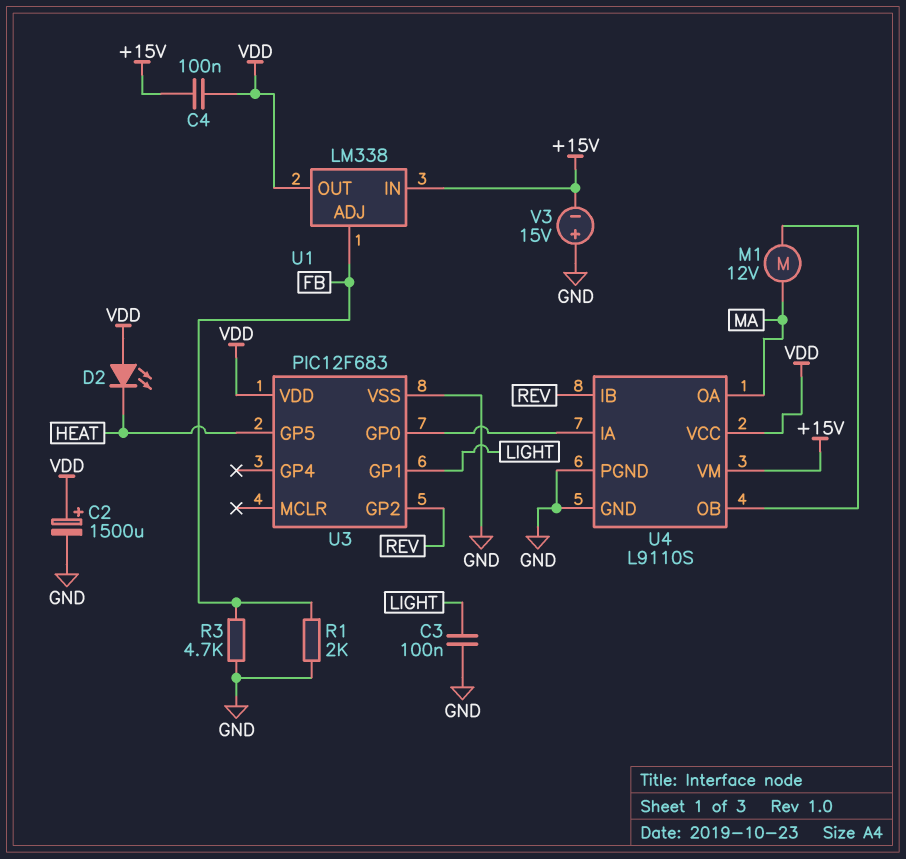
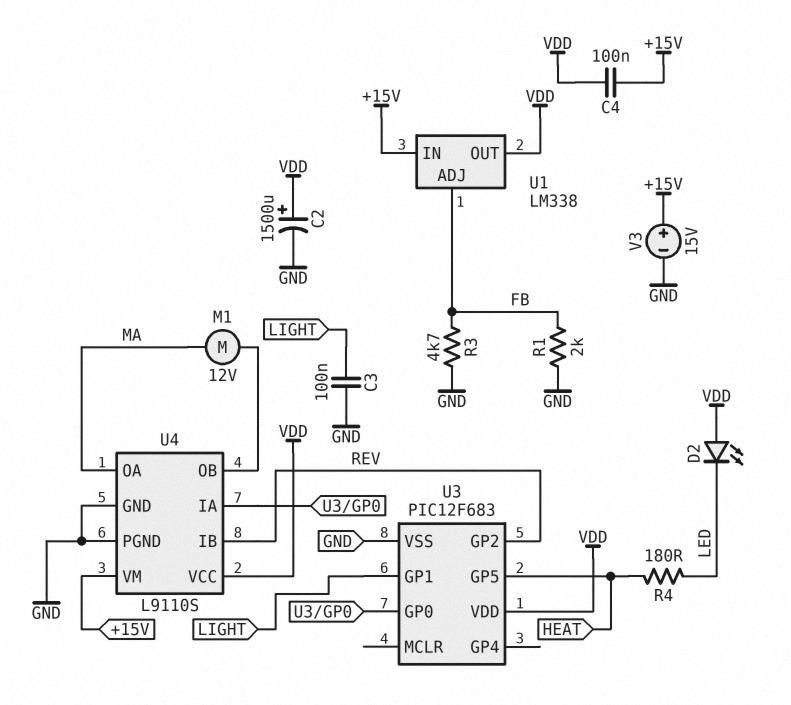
D2: LED (A VDD, K HEAT) -> LED (A VDD, K LED)
R4: none -> 180 (HEAT, LED)
V3: 15V (plus GND, minus +15V) -> 15V (plus +15V, minus GND)

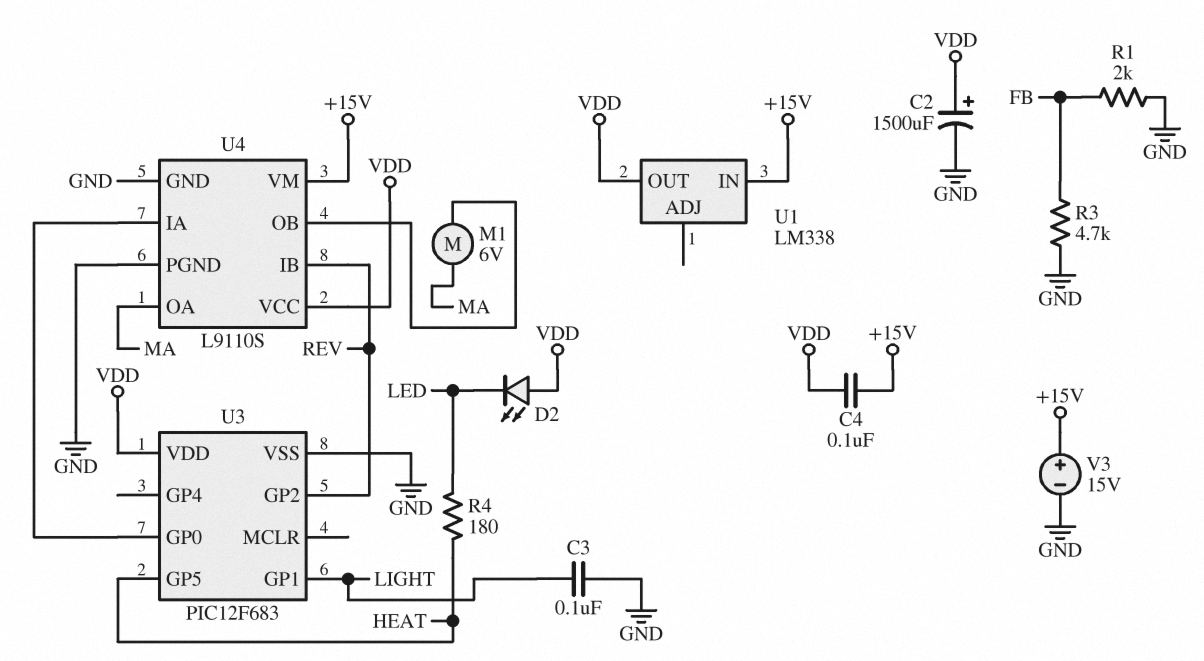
M1: motor 12V (MA, U4/OB) -> motor 6V (MA, U4/OB)
U1 pin ADJ: FB -> none

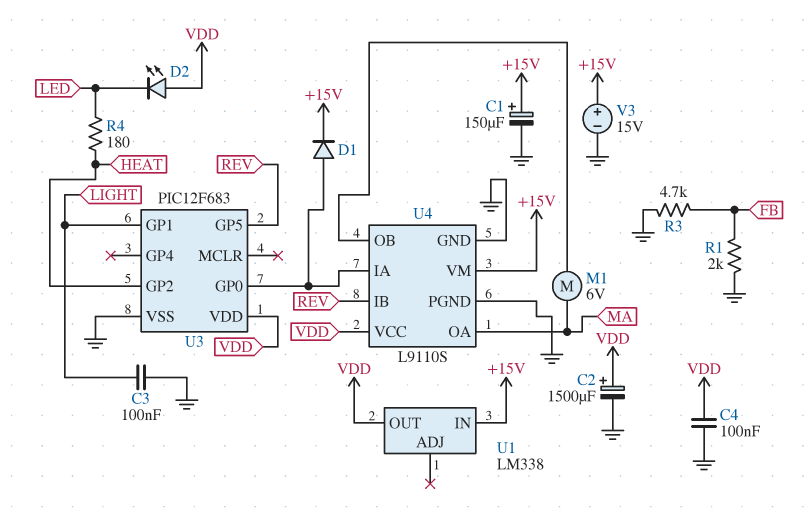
C1: none -> 150uF (plus +15V, minus GND)
C4: 100nF (+15V, VDD) -> 100nF (GND, VDD)
D1: none -> diode (A U3/GP0, K +15V)
U3 pin GP2: REV -> HEAT
U3 pin GP5: HEAT -> REV

